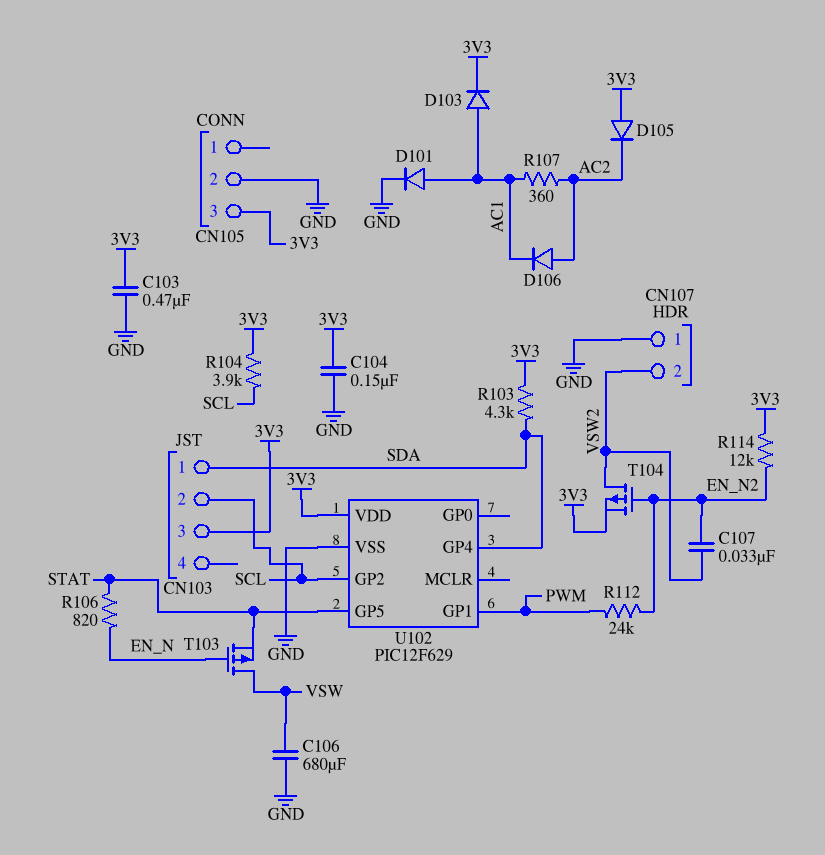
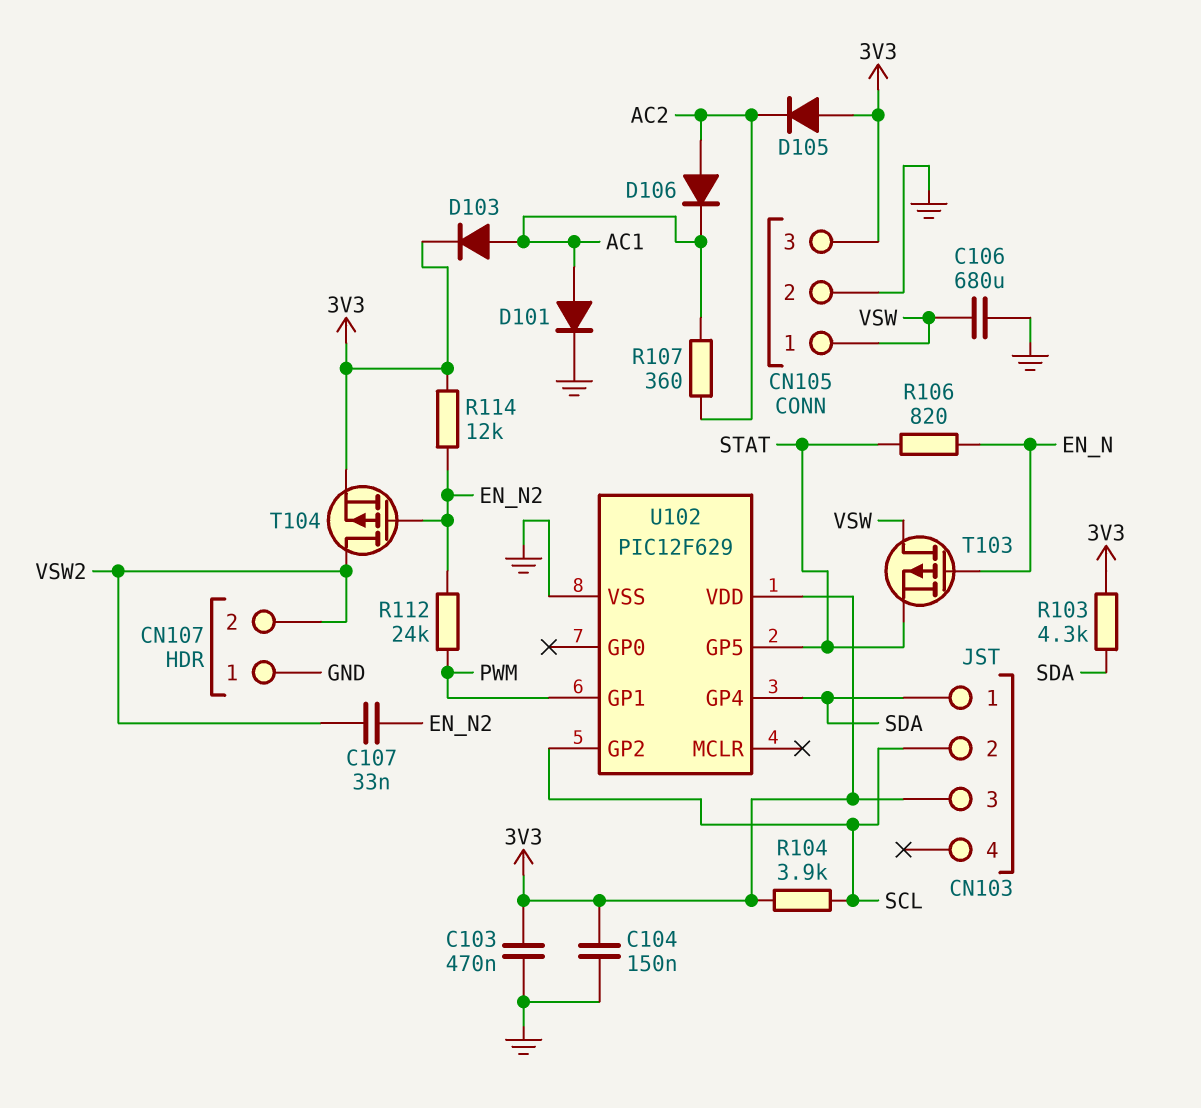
CN105 pin 1: none -> VSW

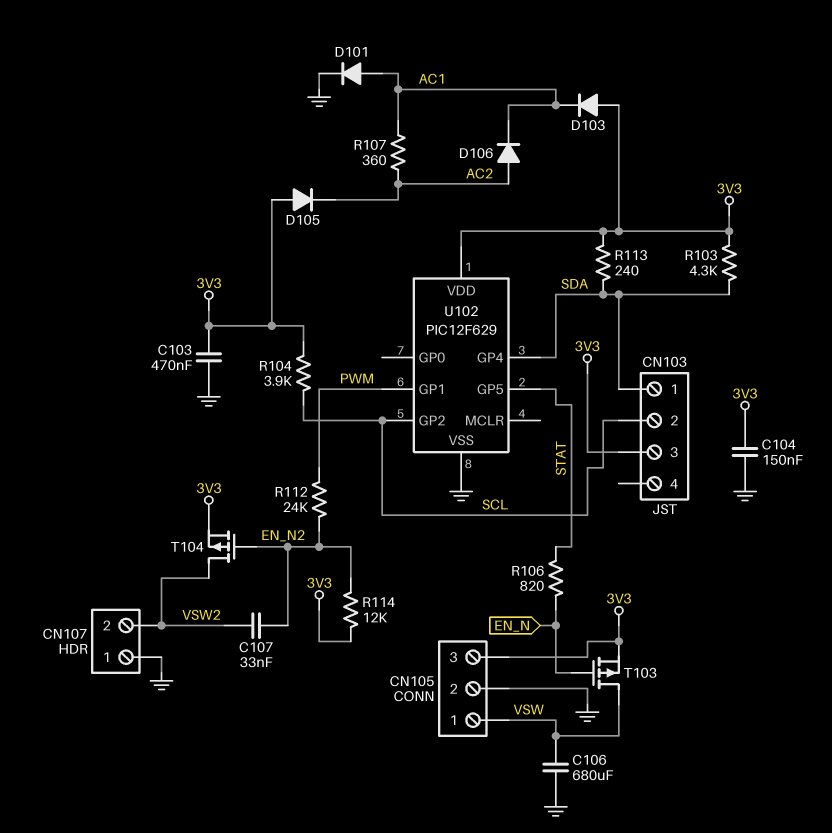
D103: diode (A AC1, K 3V3) -> diode (A 3V3, K AC1)
R113: none -> 240 (3V3, SDA)
T103: PMOS (G EN_N, D VSW, S STAT) -> PMOS (G EN_N, D VSW, S 3V3)

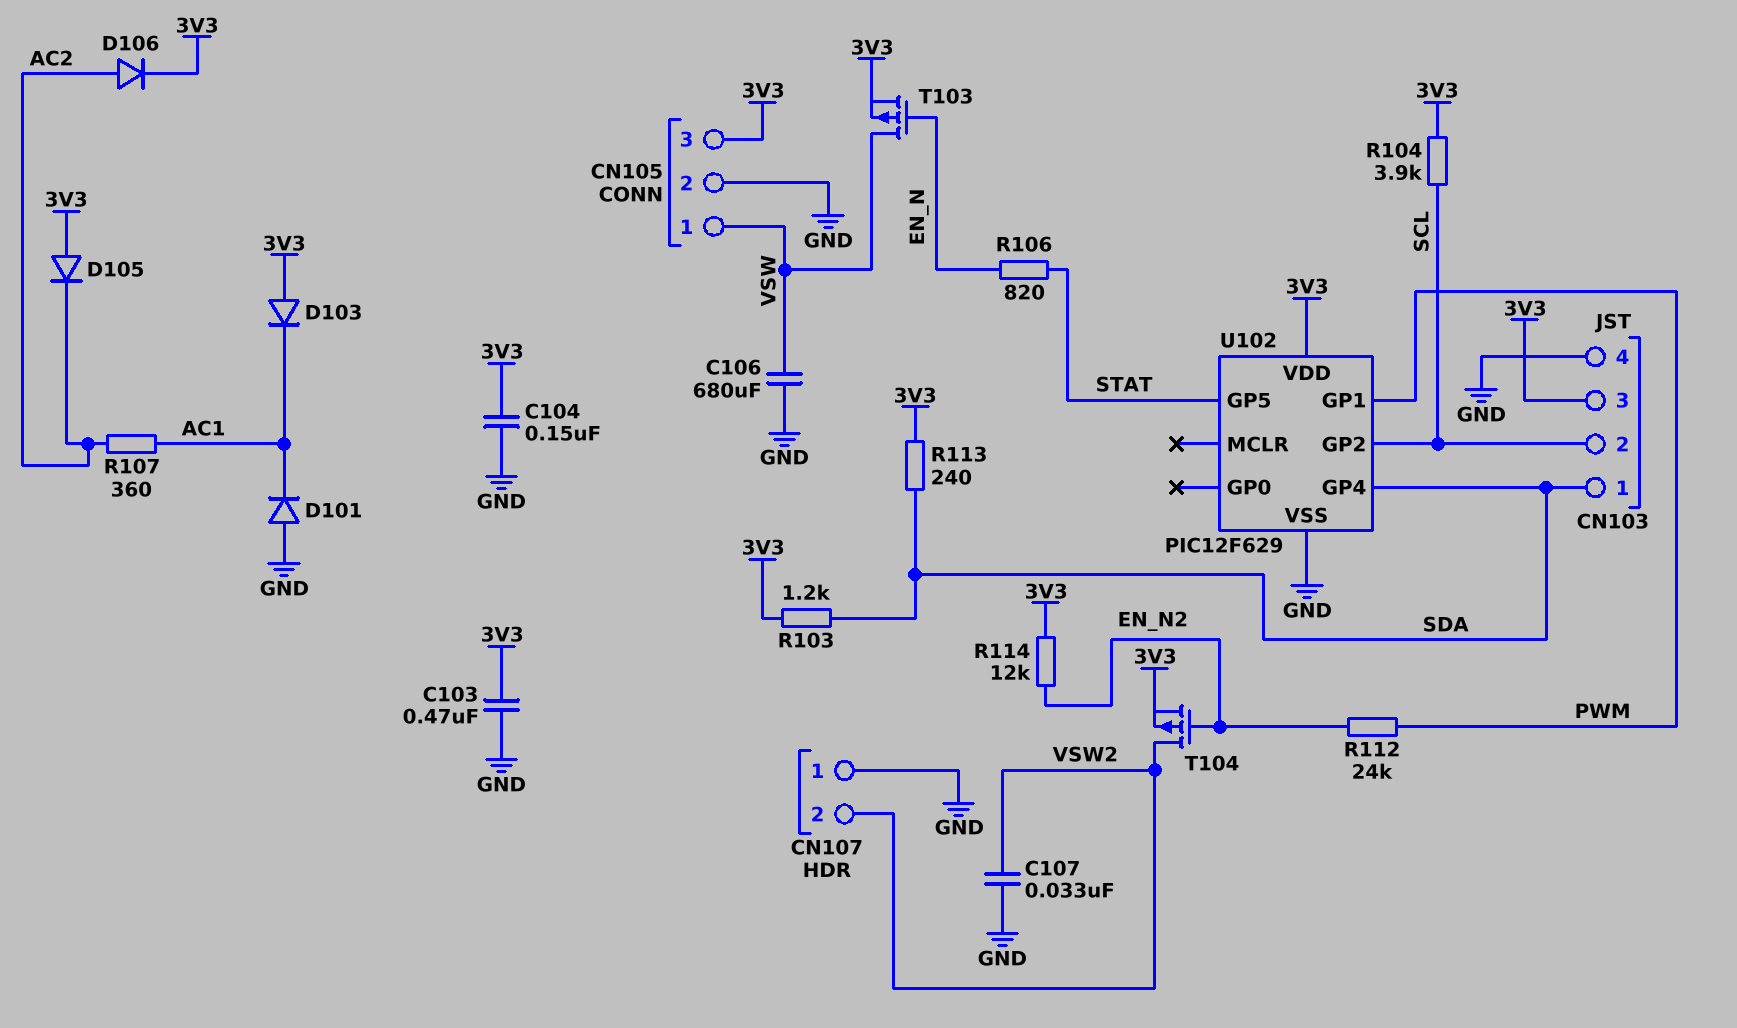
C107: 33nF (EN_N2, VSW2) -> 33nF (GND, VSW2)
CN103 pin 4: none -> GND
D101: diode (A AC1, K GND) -> diode (A GND, K AC1)
D106: diode (A AC2, K AC1) -> diode (A AC2, K 3V3)
R103: 4.3k (3V3, SDA) -> 1.2k (3V3, SDA)

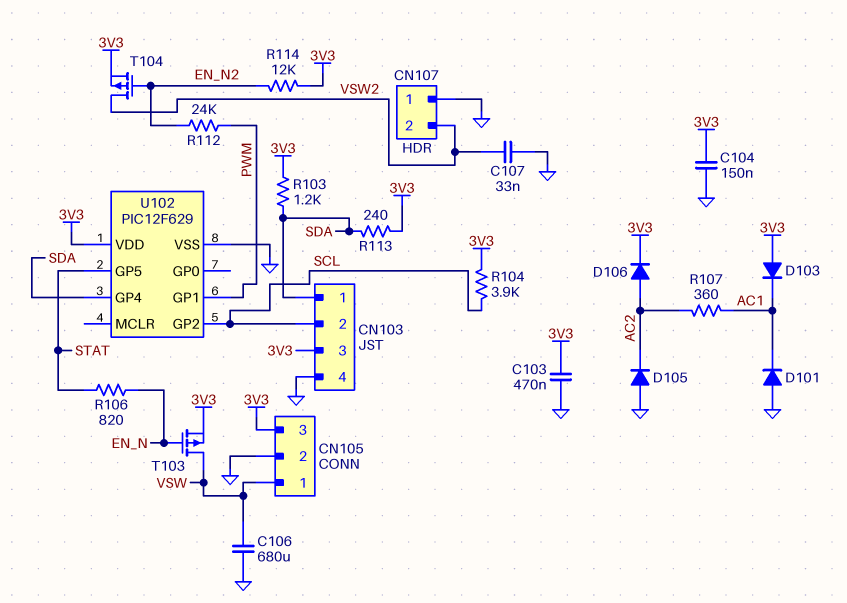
D105: diode (A 3V3, K AC2) -> diode (A GND, K AC2)

